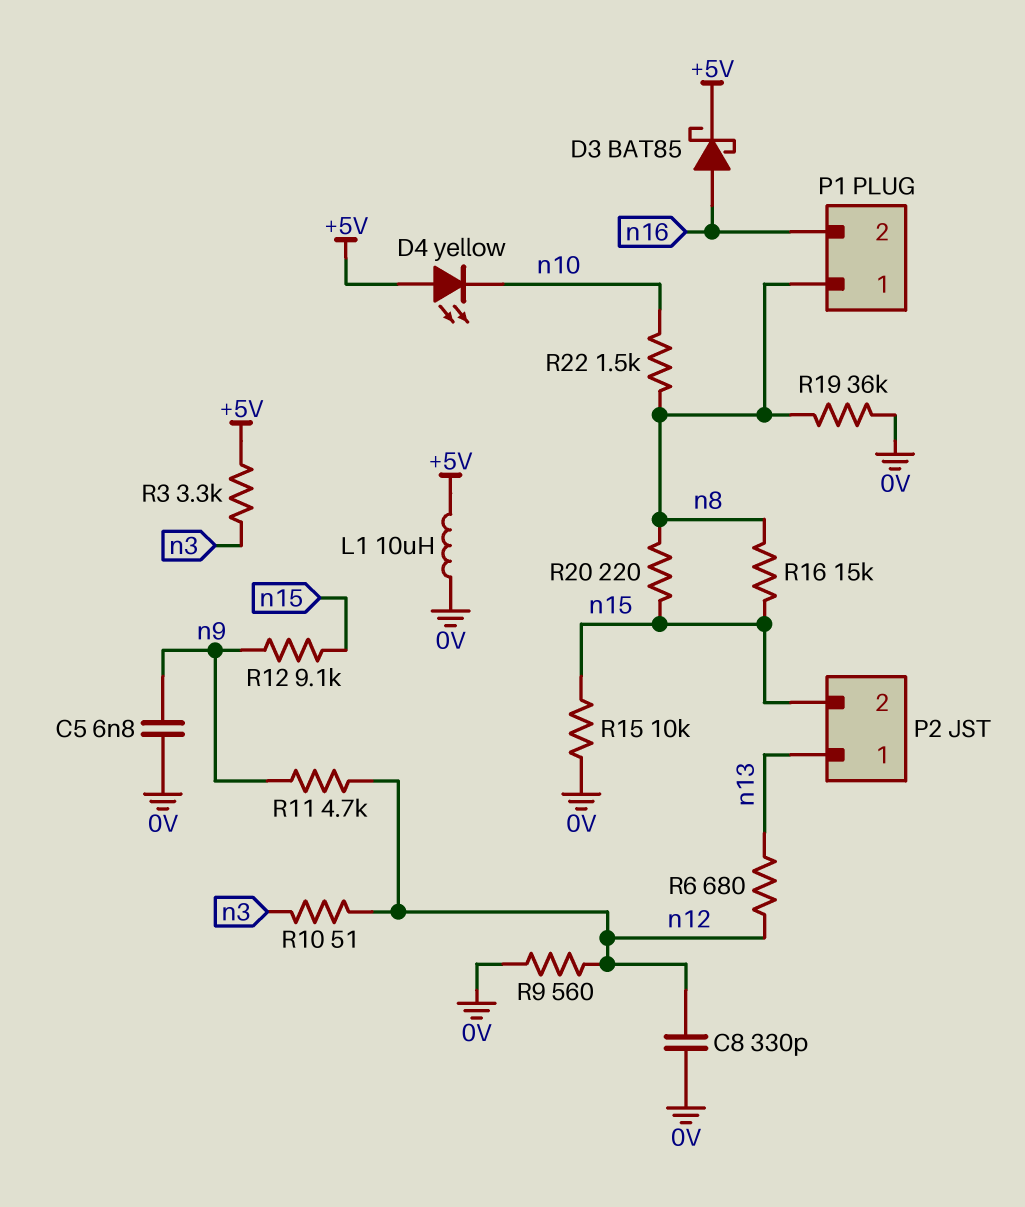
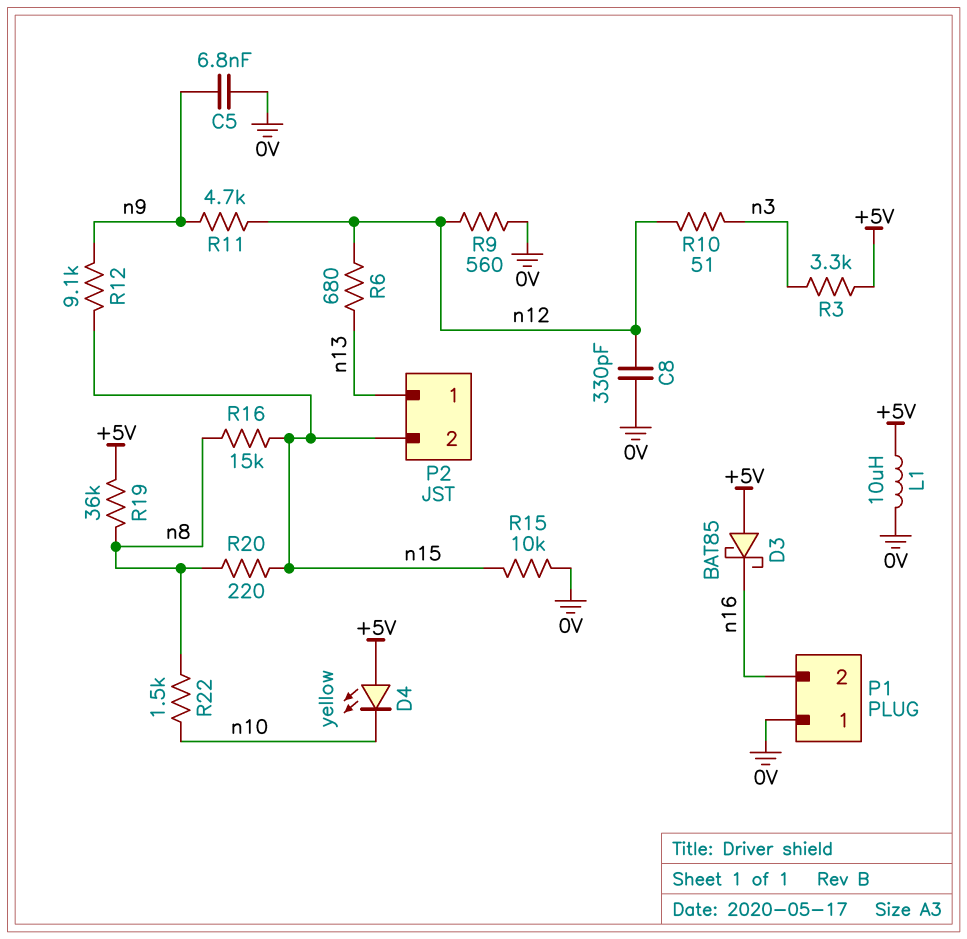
D3: schottky BAT85 (A n16, K +5V) -> schottky BAT85 (A +5V, K n16)
P1 pin 1: n8 -> 0V
R19: 36k (0V, n8) -> 36k (+5V, n8)

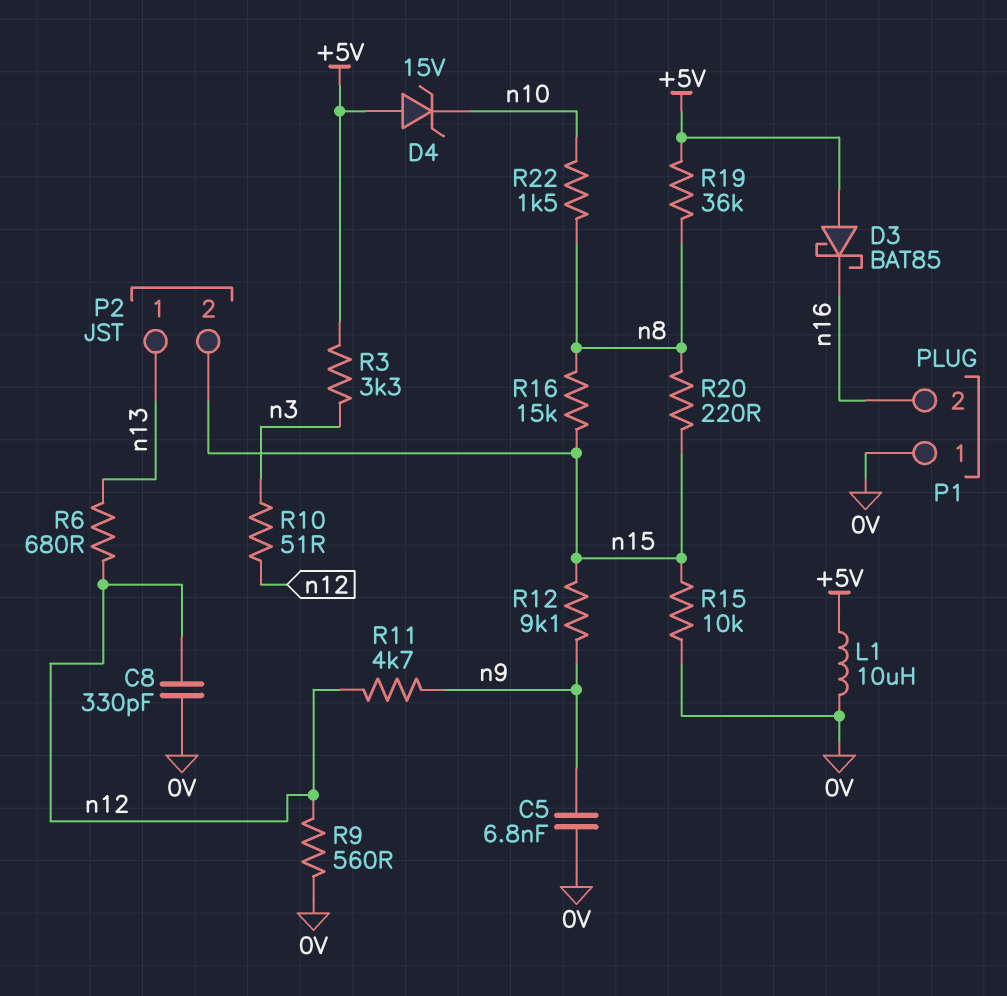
D4: LED yellow (A +5V, K n10) -> zener 15V (A +5V, K n10)

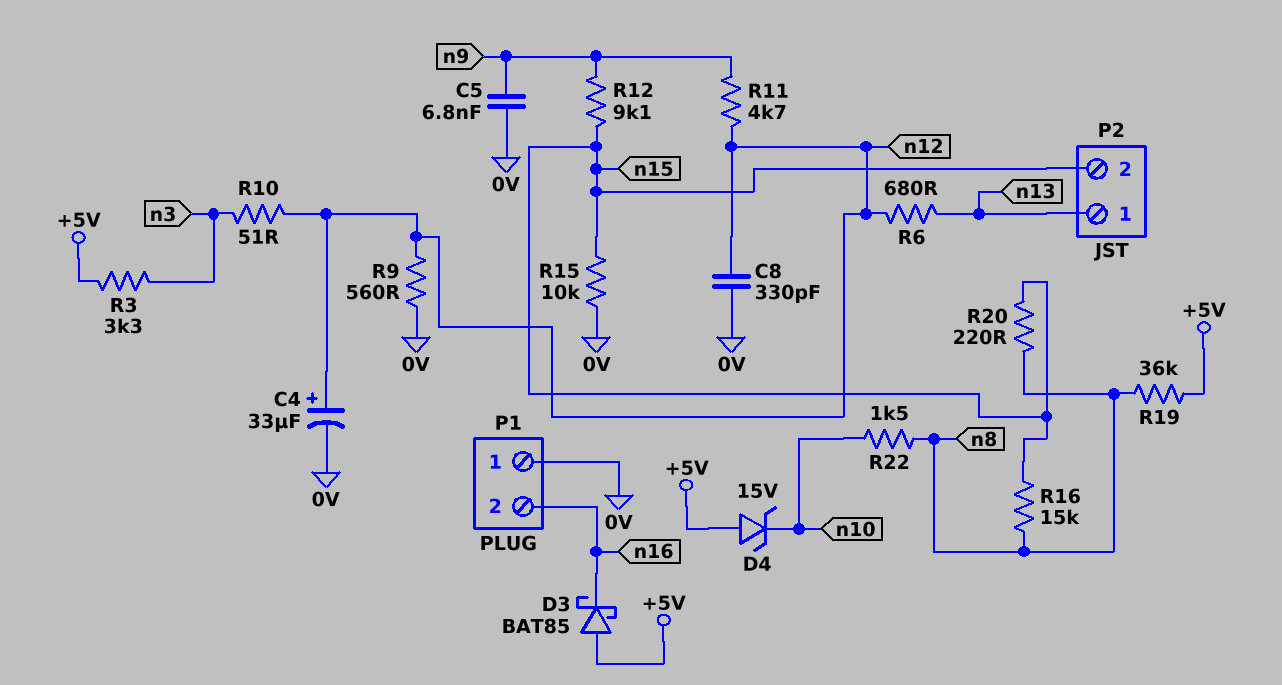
C4: none -> 33uF (plus n12, minus 0V)
L1: 10uH (+5V, 0V) -> none

